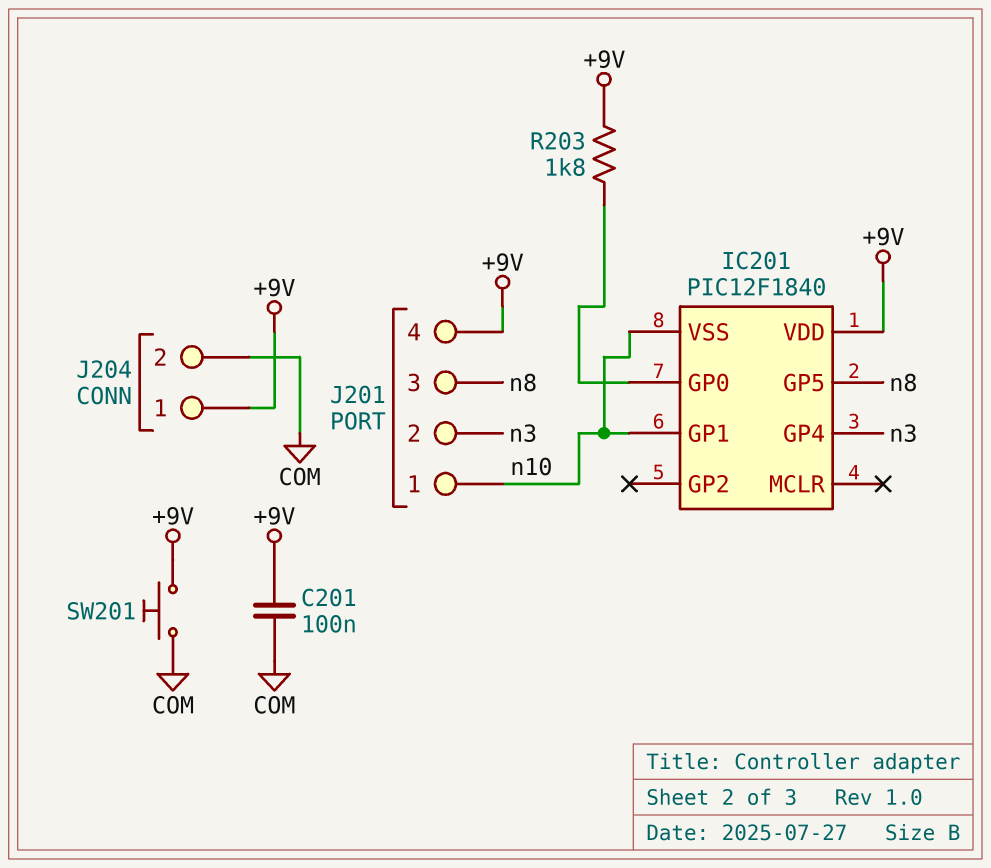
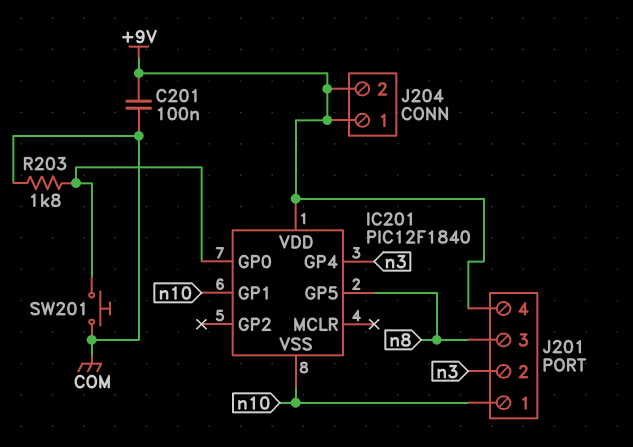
J204 pin 2: COM -> +9V
R203: 1.8k (+9V, IC201/GP0) -> 1.8k (COM, IC201/GP0)
SW201: button (+9V, COM) -> button (COM, IC201/GP0)

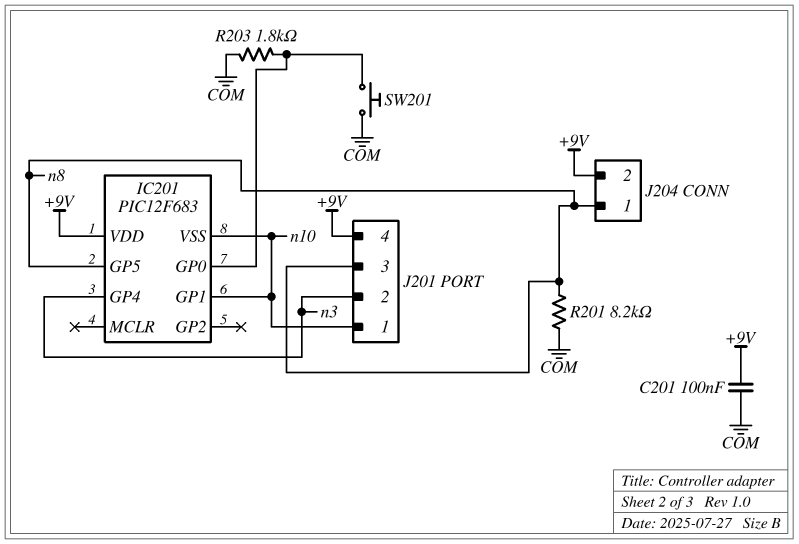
IC201: PIC12F1840 -> PIC12F683
J204 pin 1: +9V -> n8
R201: none -> 8.2k (COM, n8)

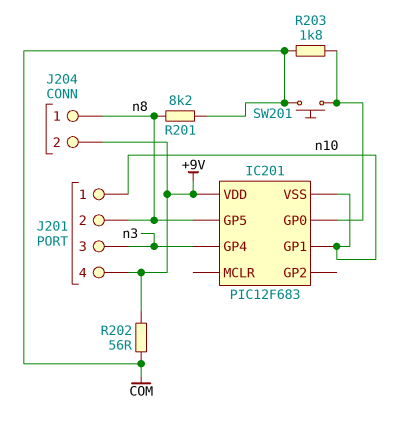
C201: 100nF (+9V, COM) -> none
J201 pin 2: n3 -> n8
J201 pin 3: n8 -> n3
R202: none -> 56 (+9V, COM)

